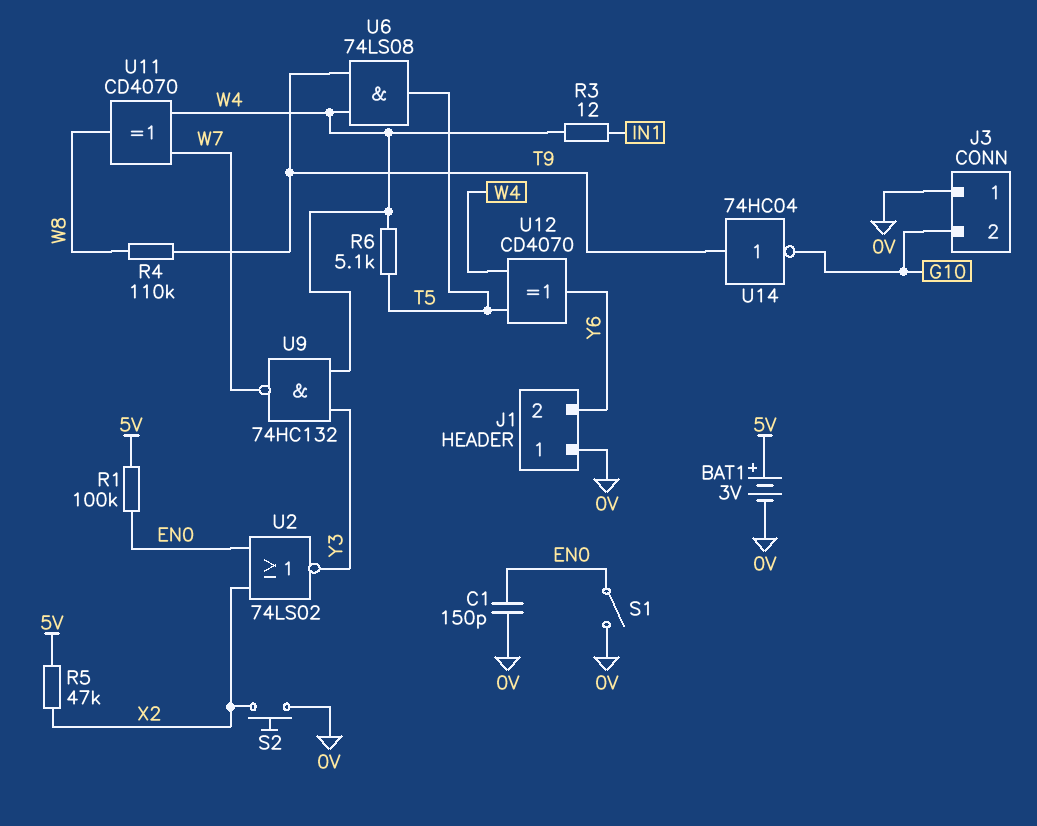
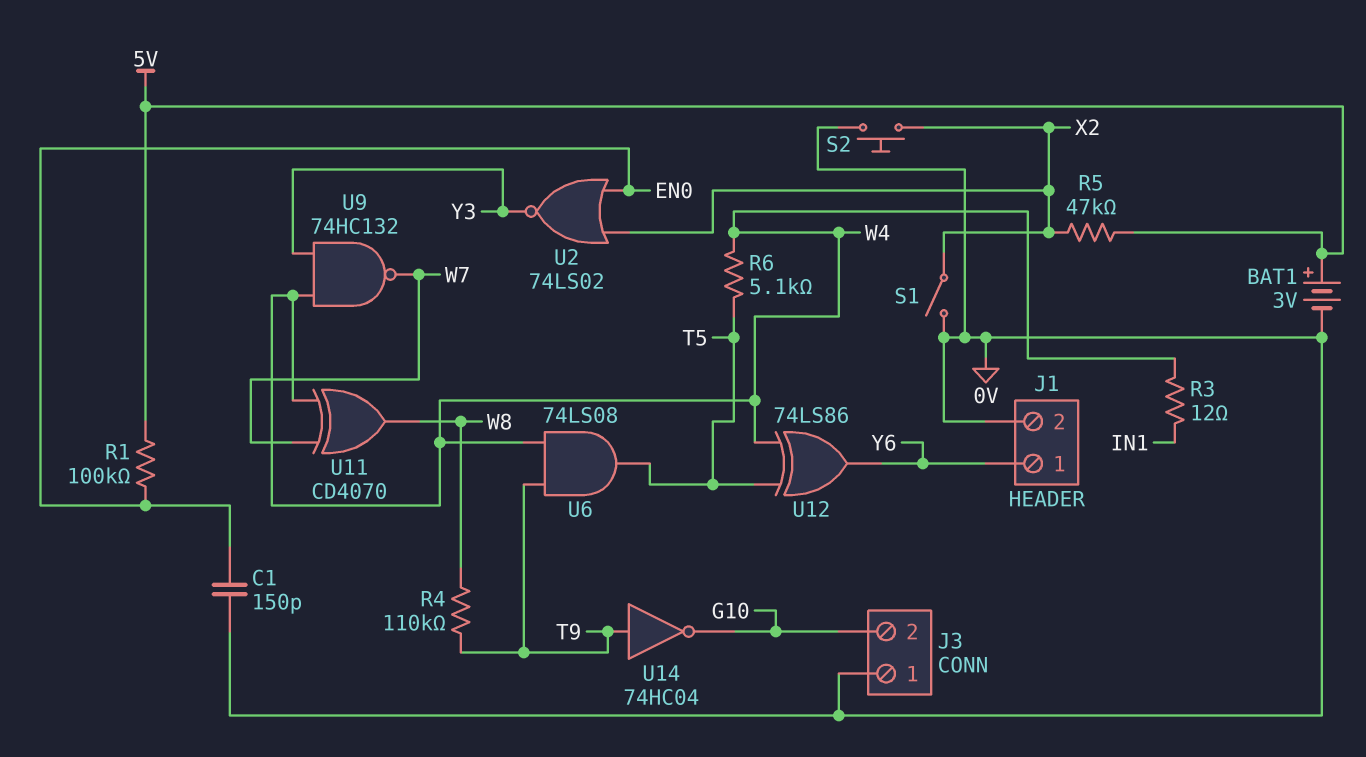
J1 pin 1: 0V -> Y6
J1 pin 2: Y6 -> 0V
S1: switch (0V, EN0) -> switch (0V, X2)
U12: XOR CD4070 (in T5, in W4, out Y6) -> XOR 74LS86 (in T5, in W4, out Y6)

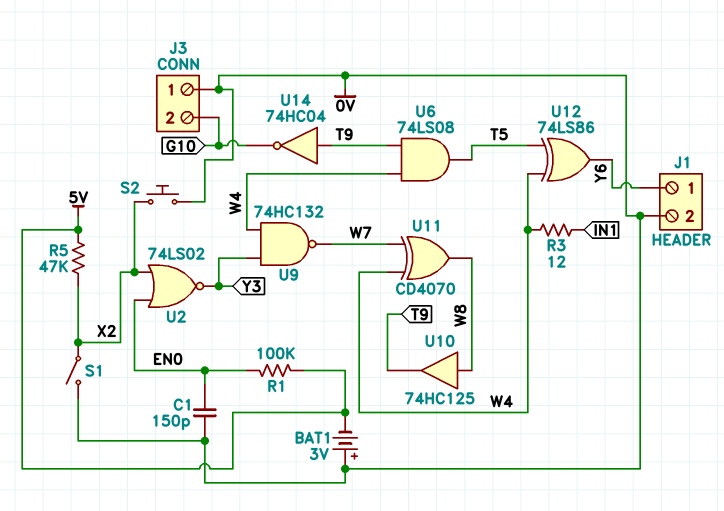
BAT1: 3V (plus 5V, minus 0V) -> 3V (plus 0V, minus 5V)
R4: 110k (T9, W8) -> none
R6: 5.1k (T5, W4) -> none
U10: none -> buffer 74HC125 (in W8, out T9)

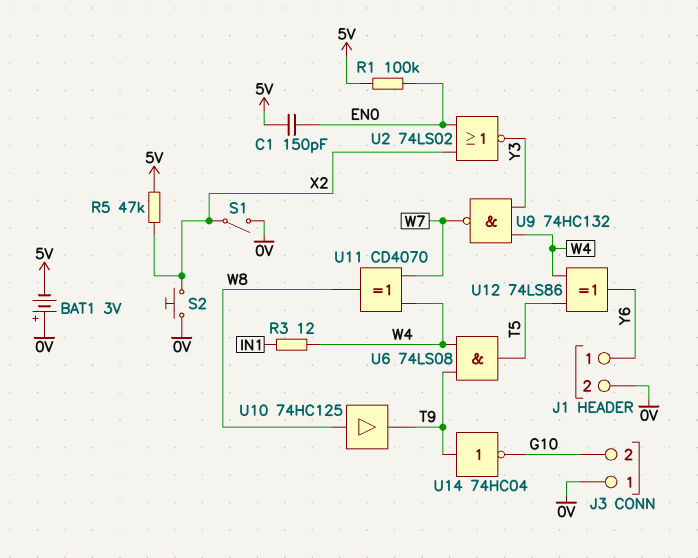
C1: 150pF (0V, EN0) -> 150pF (5V, EN0)

